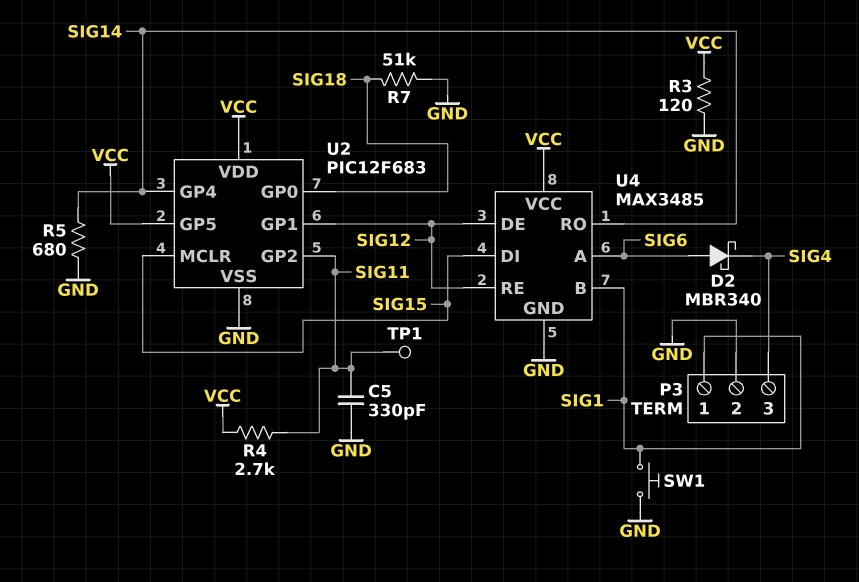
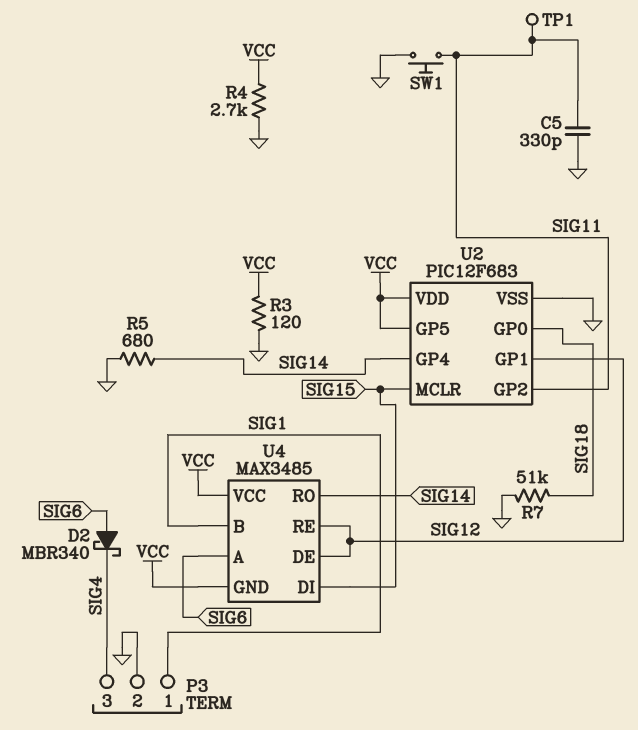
R4: 2.7k (SIG11, VCC) -> 2.7k (GND, VCC)
SW1: button (GND, SIG1) -> button (GND, SIG11)
U4 pin GND: GND -> VCC

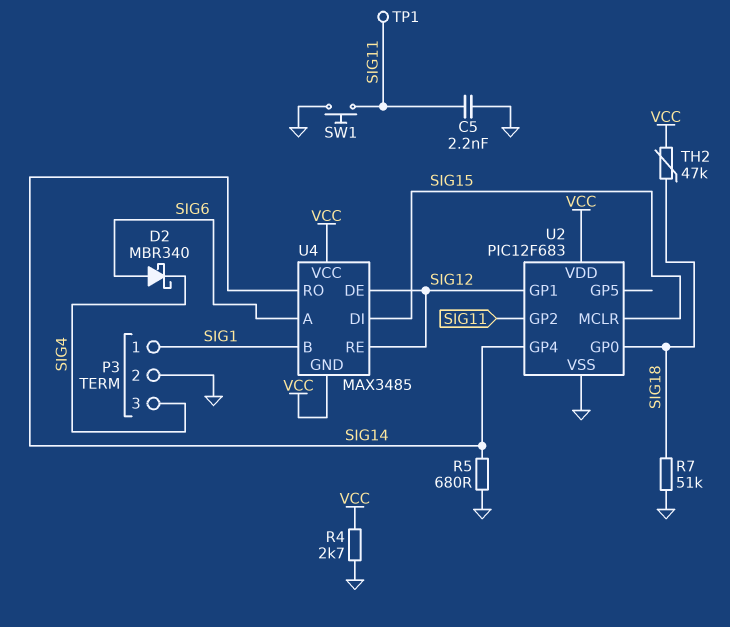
C5: 330pF (GND, SIG11) -> 2.2nF (GND, SIG11)
R3: 120 (GND, VCC) -> none
TH2: none -> 47k (SIG18, VCC)
U2 pin GP5: VCC -> none

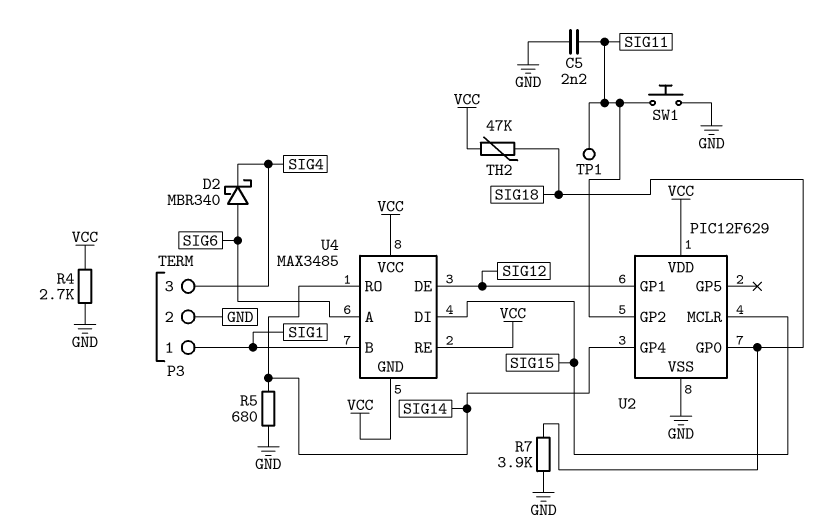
R7: 51k (GND, SIG18) -> 3.9k (GND, SIG18)
U2: PIC12F683 -> PIC12F629
U4 pin RE: SIG12 -> VCC

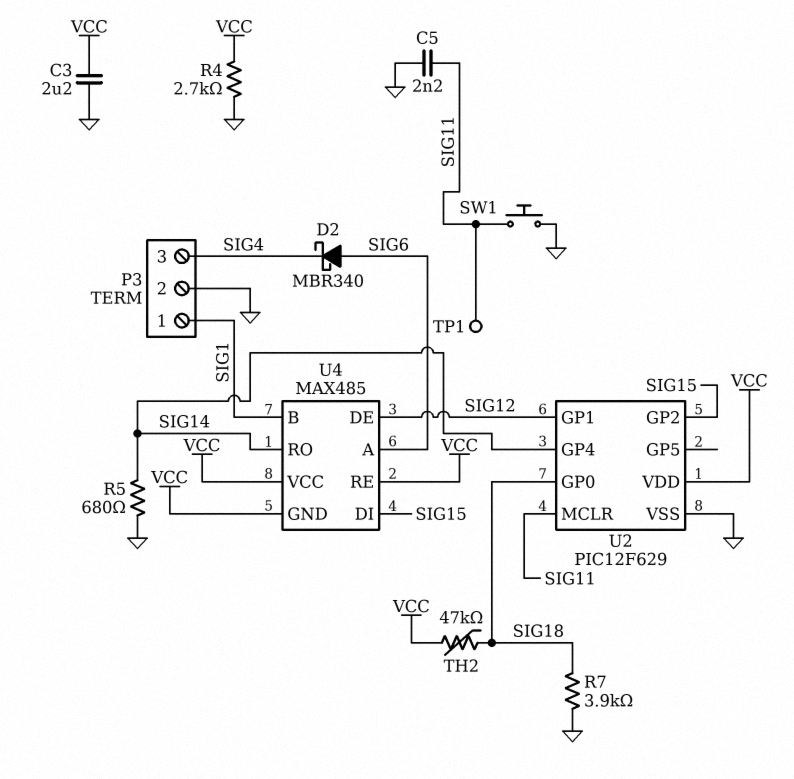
C3: none -> 2.2uF (GND, VCC)
U2 pin GP2: SIG11 -> SIG15
U2 pin MCLR: SIG15 -> SIG11
U4: MAX3485 -> MAX485

